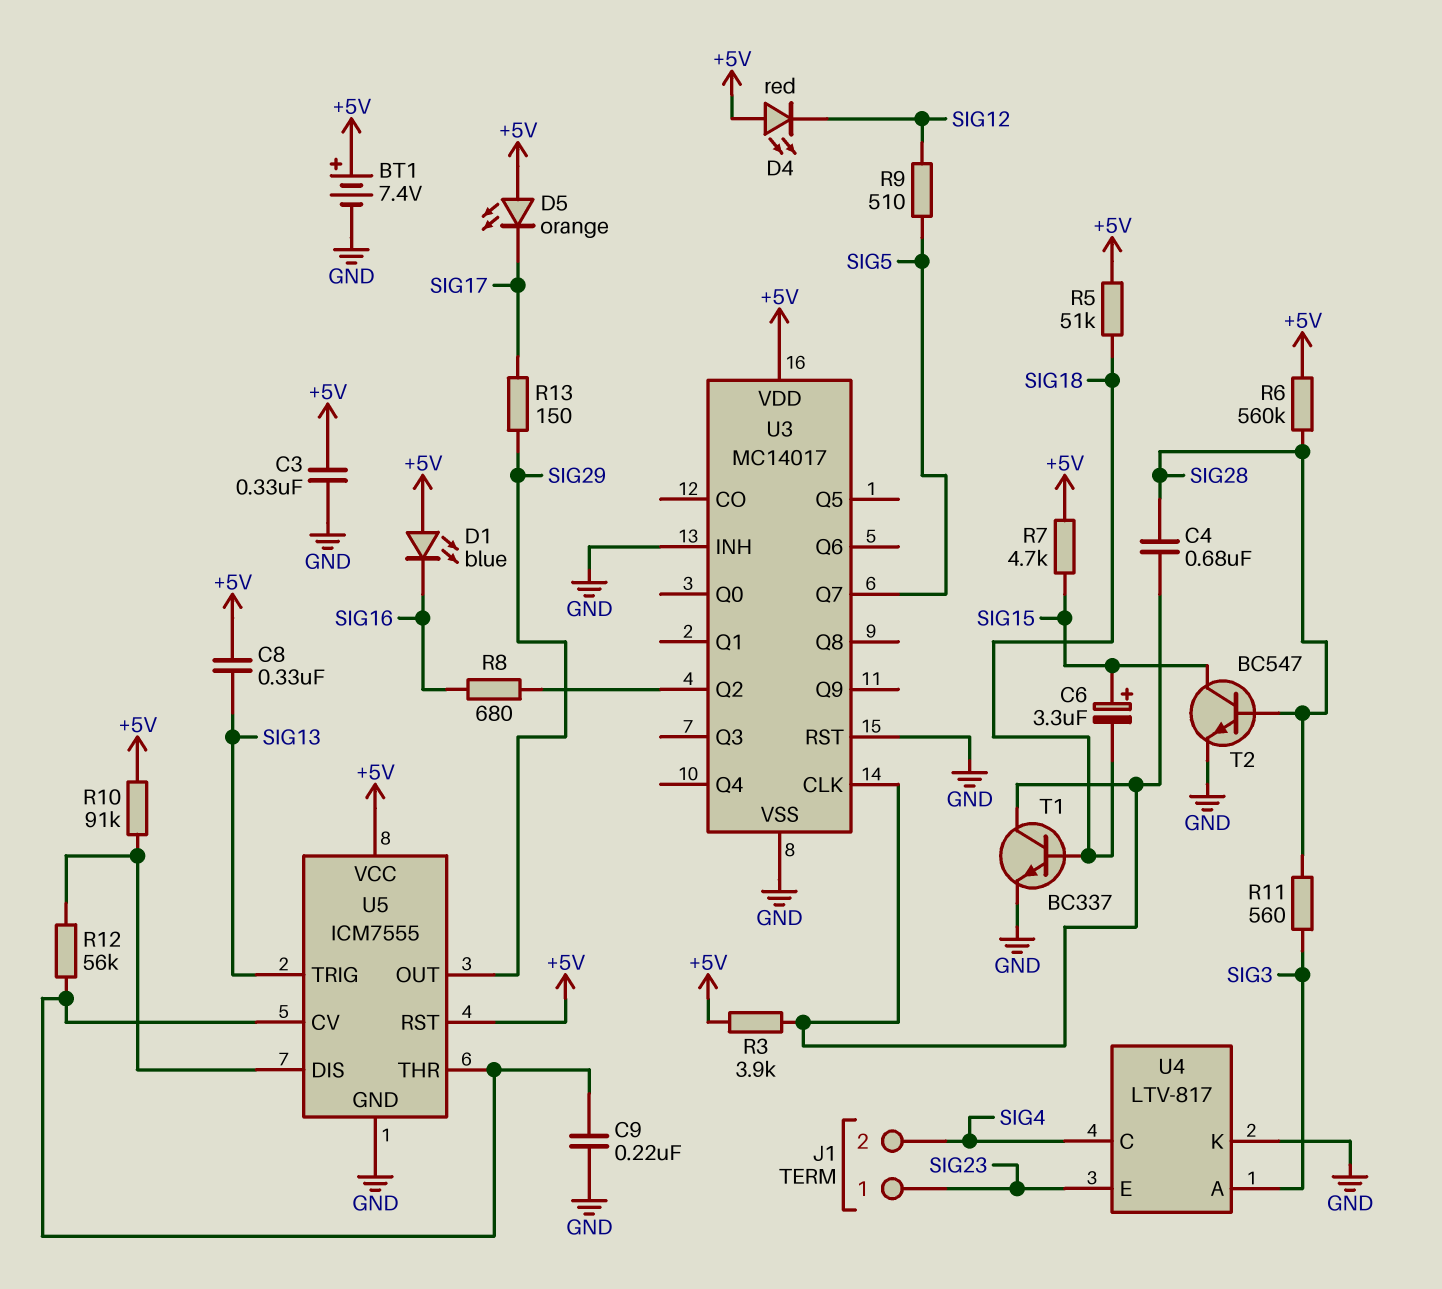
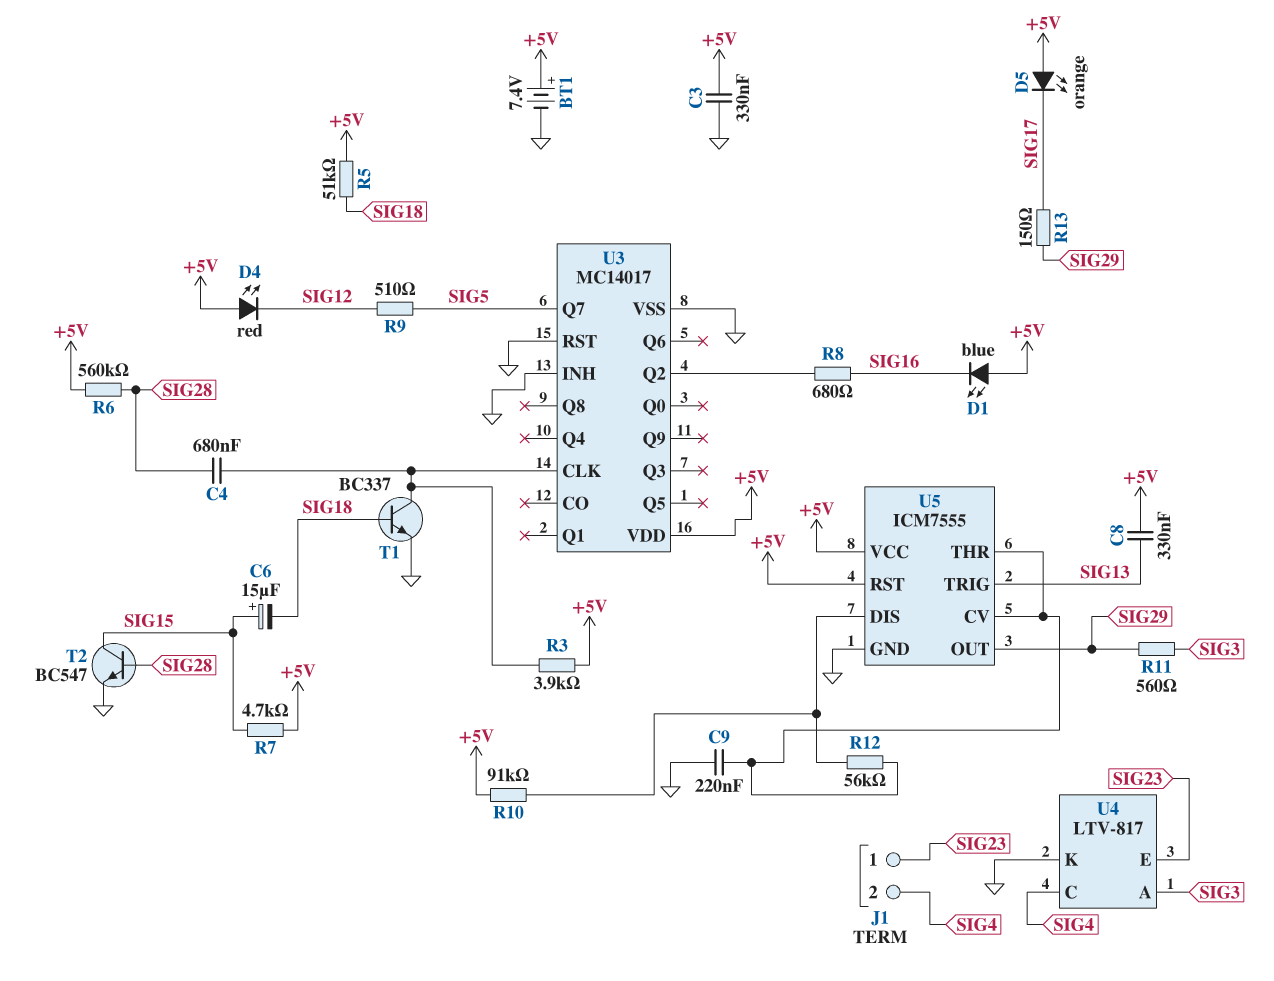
C6: 3.3uF (plus SIG15, minus SIG18) -> 15uF (plus SIG15, minus SIG18)
R11: 560 (SIG3, SIG28) -> 560 (SIG3, SIG29)

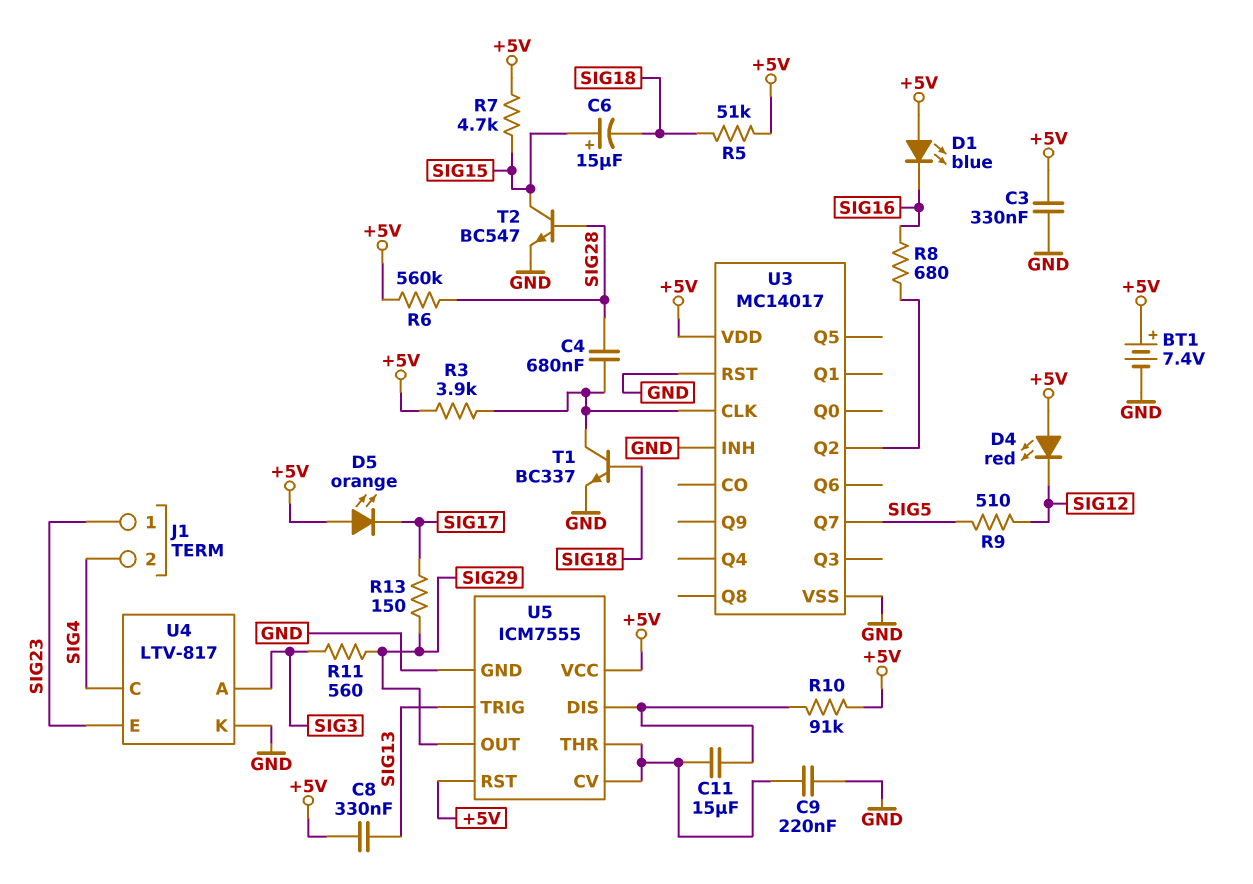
C11: none -> 15uF (U5/CV, U5/DIS)
R12: 56k (U5/CV, U5/DIS) -> none

